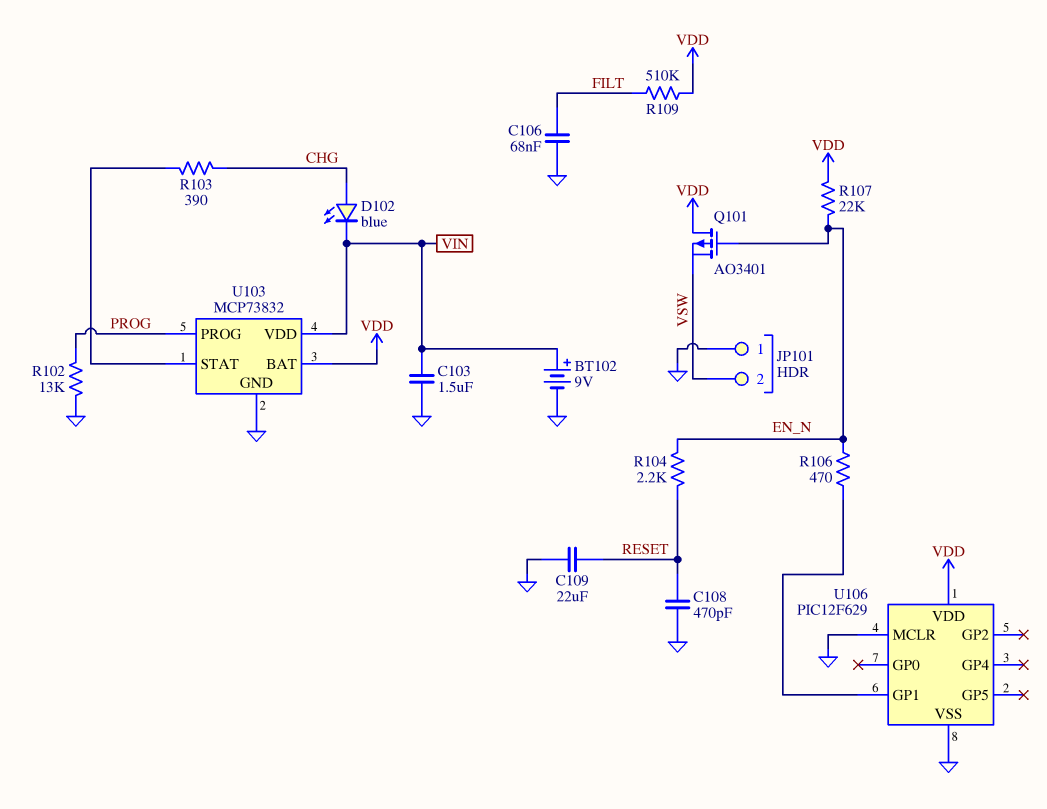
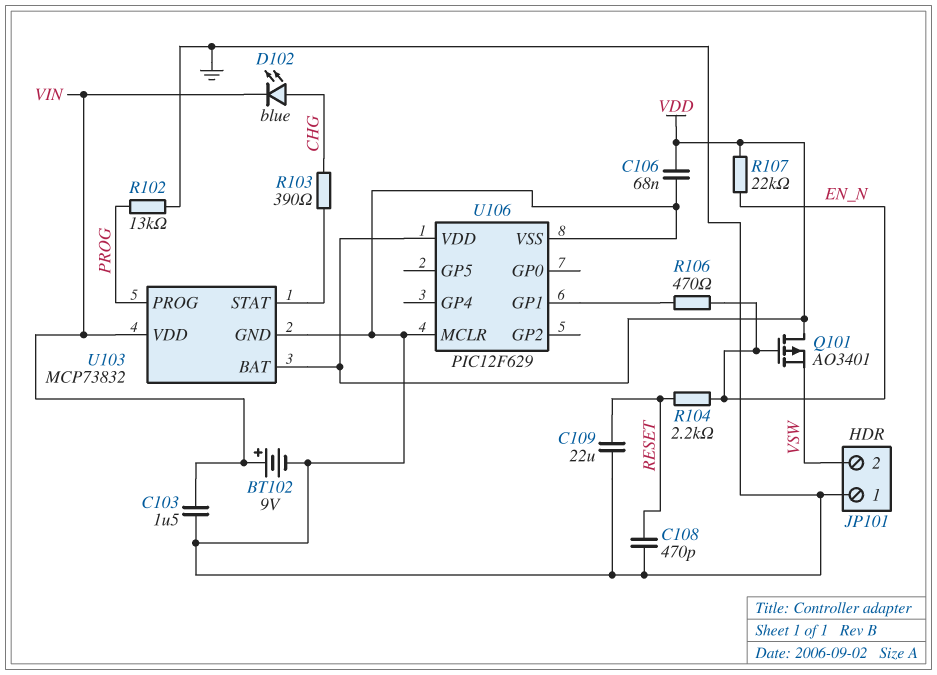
C106: 68nF (FILT, GND) -> 68nF (GND, VDD)
R109: 510k (FILT, VDD) -> none

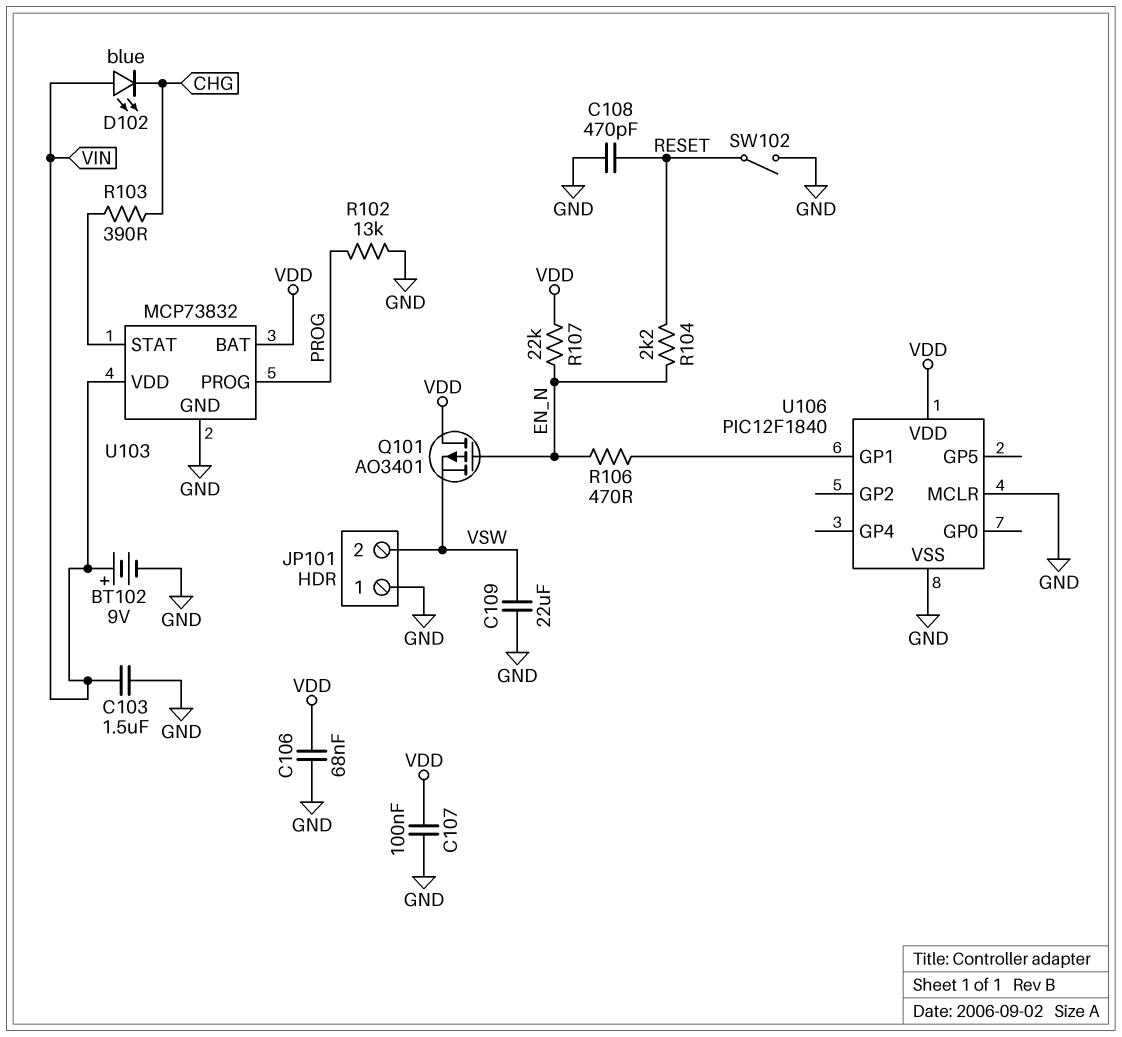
C107: none -> 100nF (GND, VDD)
C109: 22uF (GND, RESET) -> 22uF (GND, VSW)
D102: LED blue (A CHG, K VIN) -> LED blue (A VIN, K CHG)
SW102: none -> switch (GND, RESET)
U106: PIC12F629 -> PIC12F1840

